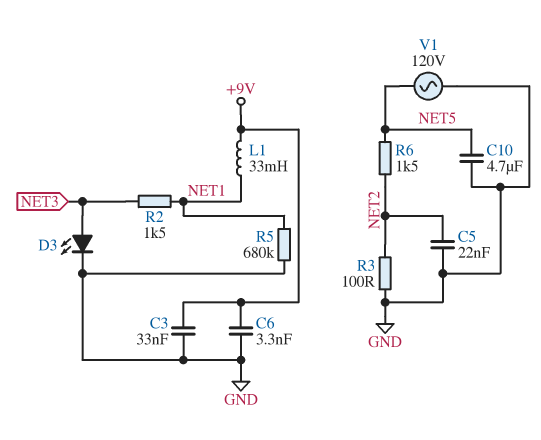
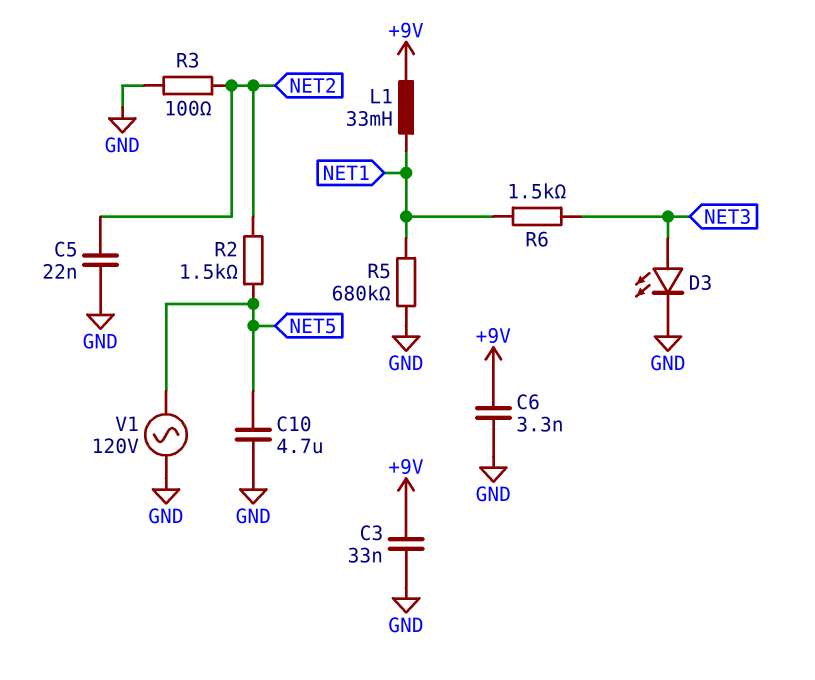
R2: 1.5k (NET1, NET3) -> 1.5k (NET2, NET5)
R6: 1.5k (NET2, NET5) -> 1.5k (NET1, NET3)

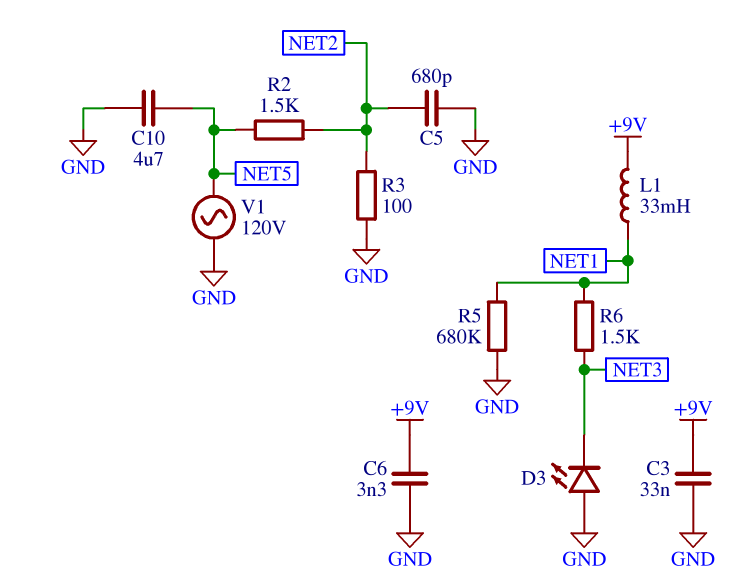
C5: 22nF (GND, NET2) -> 680pF (GND, NET2)
D3: LED (A NET3, K GND) -> LED (A GND, K NET3)

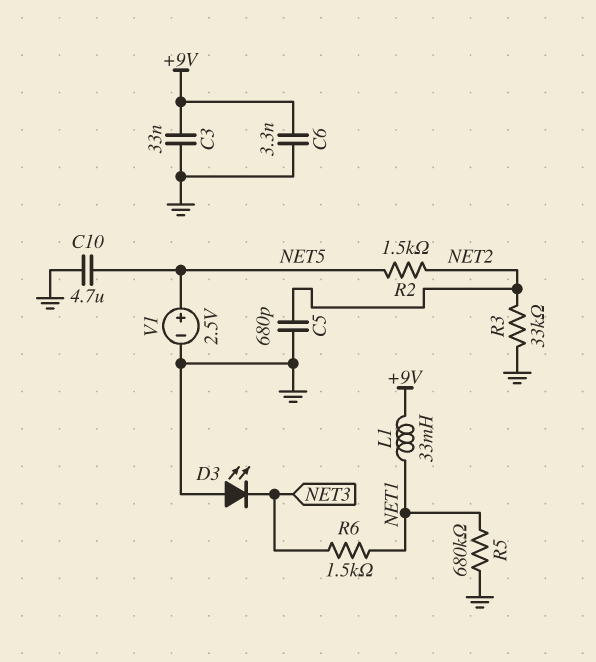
R3: 100 (GND, NET2) -> 33k (GND, NET2)
V1: AC 120V (GND, NET5) -> 2.5V (plus NET5, minus GND)

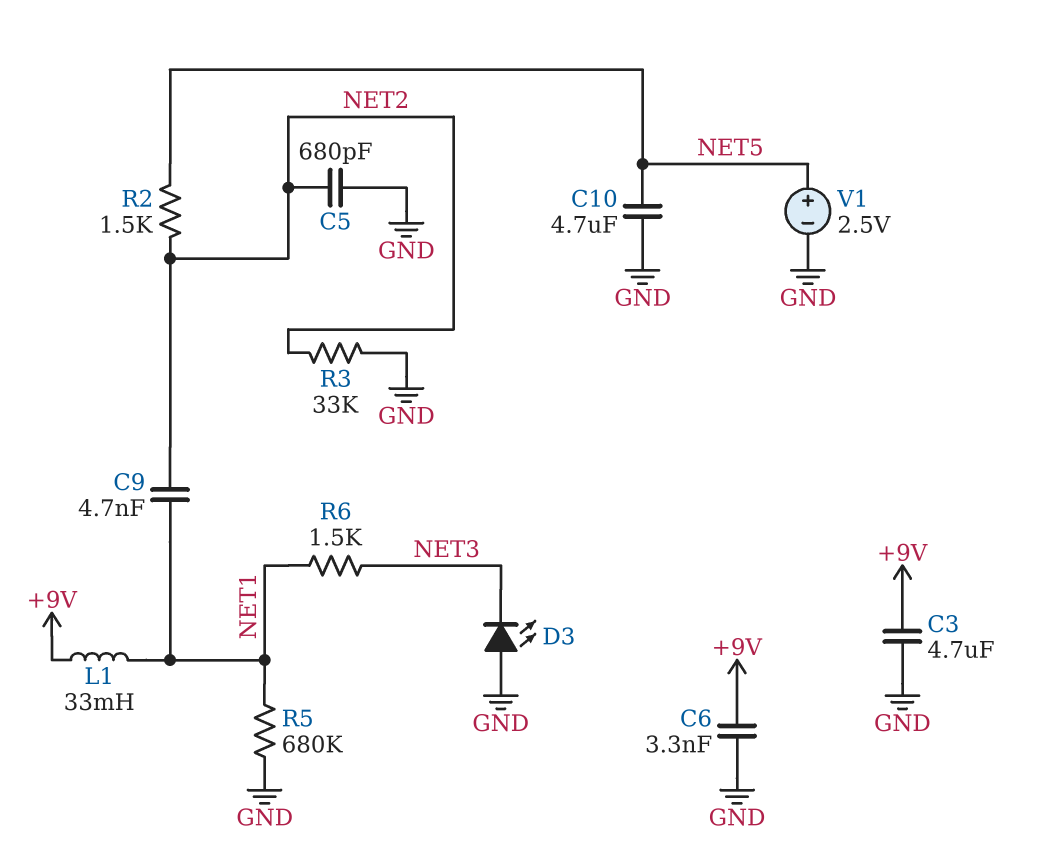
C3: 33nF (+9V, GND) -> 4.7uF (+9V, GND)
C9: none -> 4.7nF (NET1, NET2)

